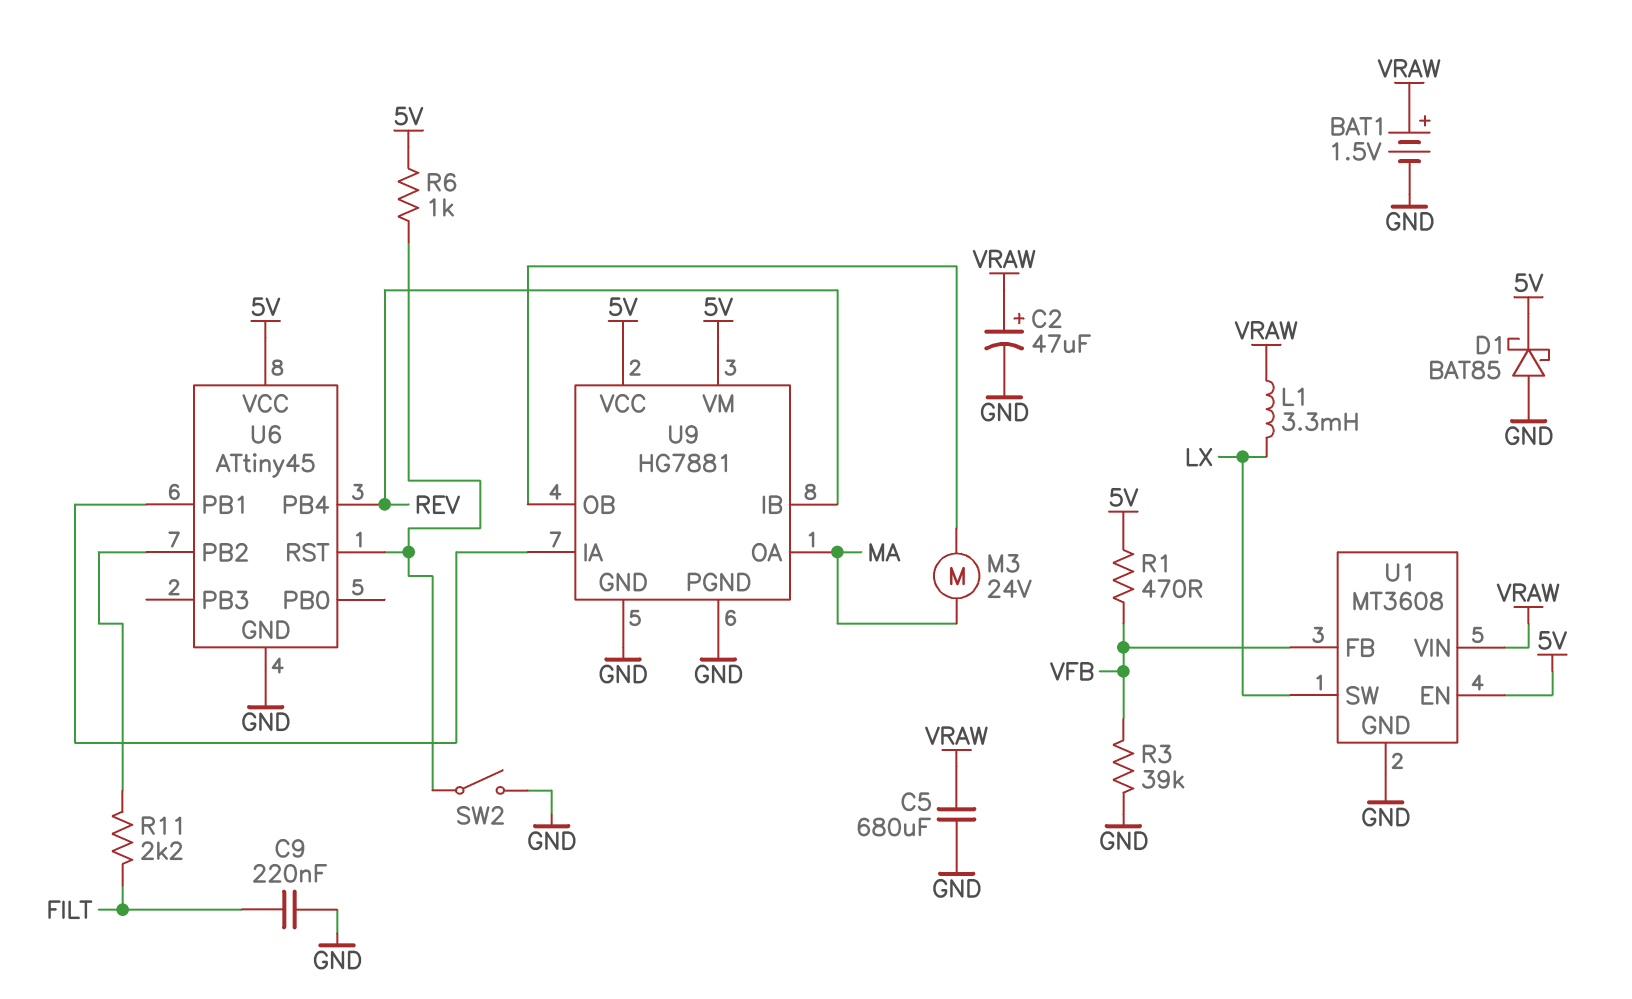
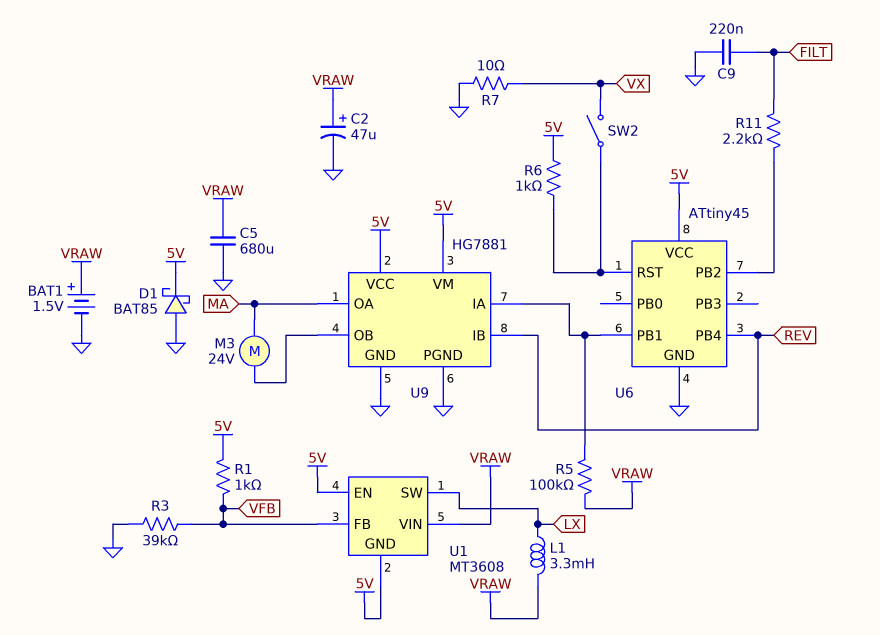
R1: 470 (5V, VFB) -> 1k (5V, VFB)
R5: none -> 100k (U6/PB1, VRAW)
R7: none -> 10 (GND, VX)
SW2: switch (GND, U6/RST) -> switch (U6/RST, VX)
U1 pin GND: GND -> 5V

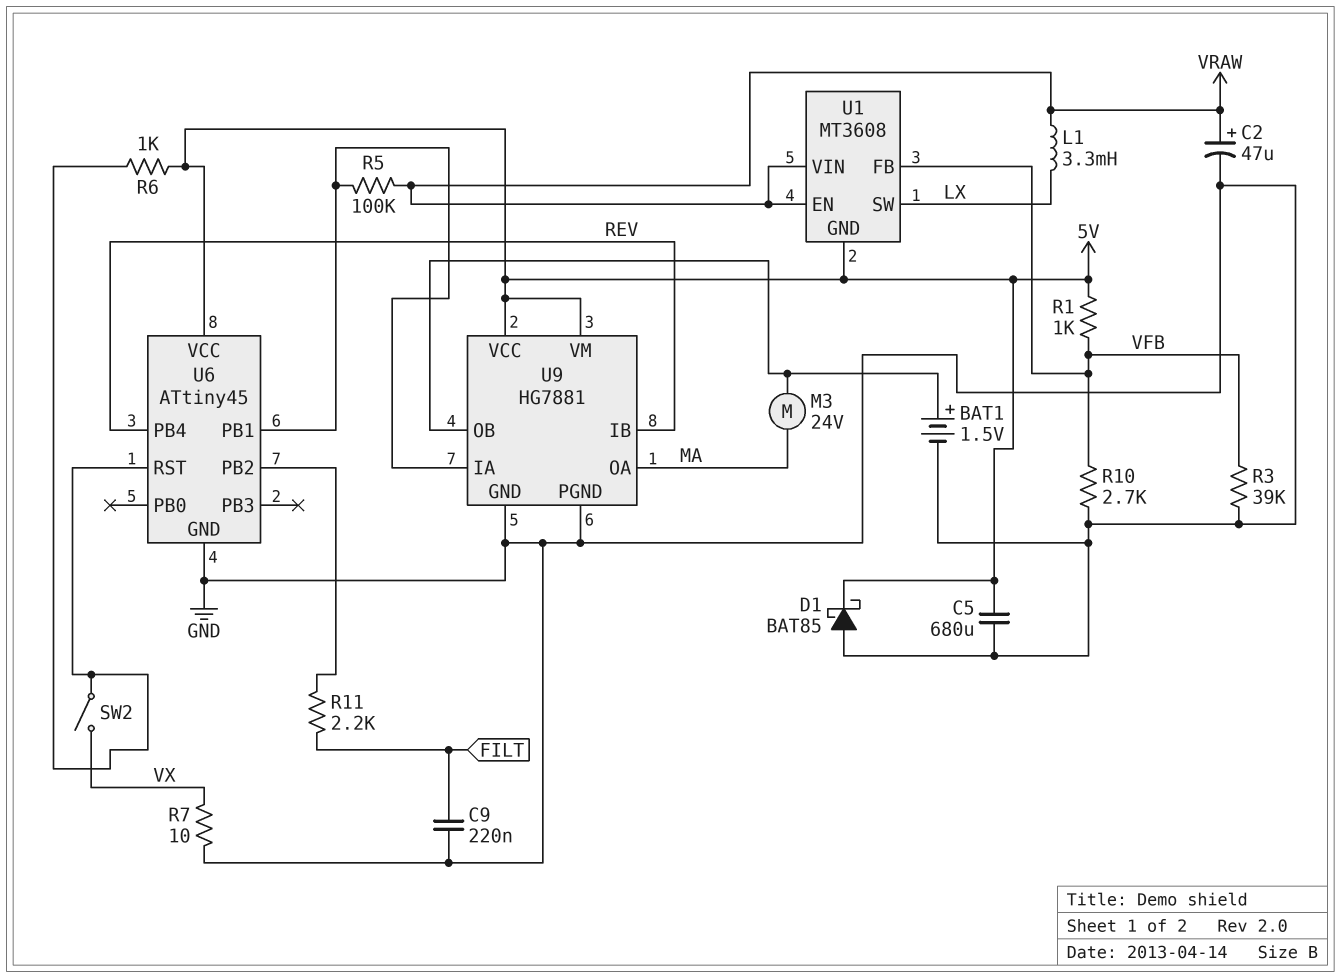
BAT1: 1.5V (plus VRAW, minus GND) -> 1.5V (plus U9/OB, minus GND)
C5: 680uF (GND, VRAW) -> 680uF (5V, GND)
R10: none -> 2.7k (GND, VFB)
U1 pin EN: 5V -> VRAW

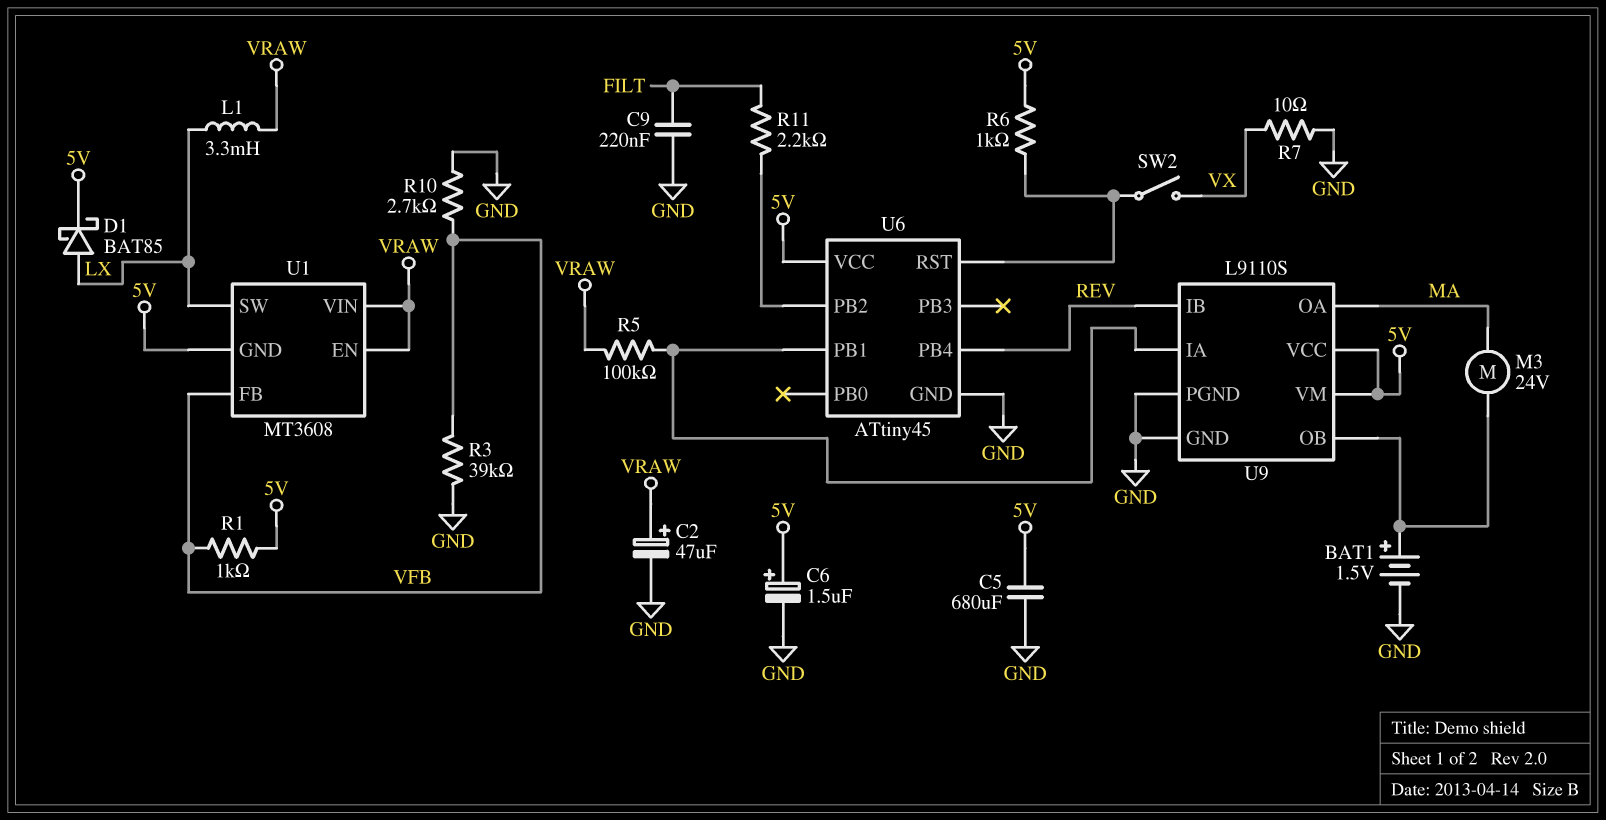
C6: none -> 1.5uF (plus 5V, minus GND)
D1: schottky BAT85 (A GND, K 5V) -> schottky BAT85 (A LX, K 5V)
U9: HG7881 -> L9110S

